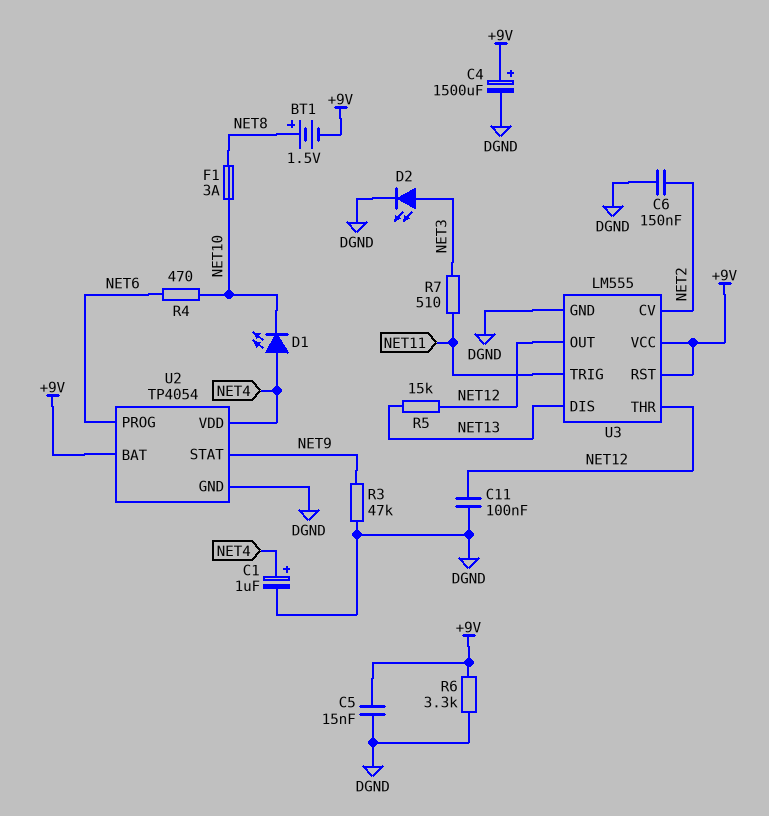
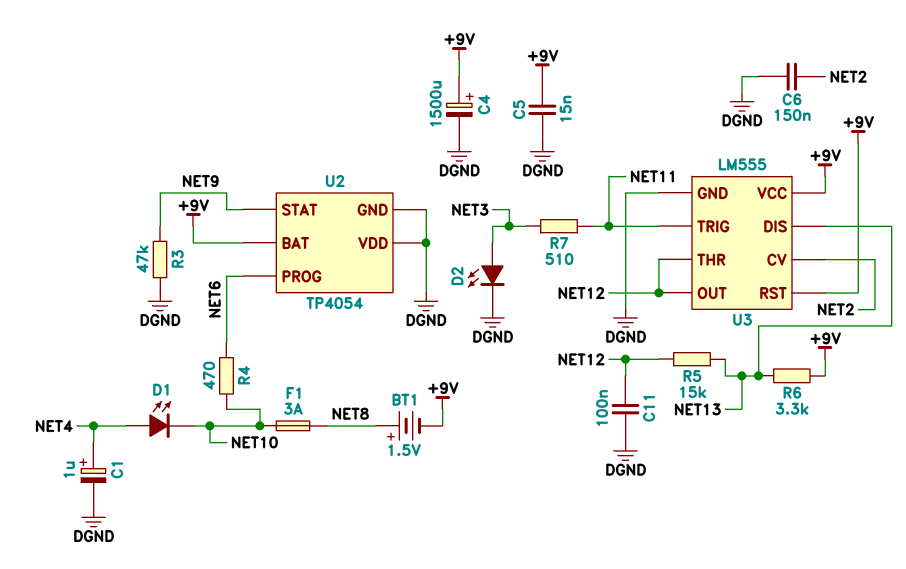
R6: 3.3k (+9V, DGND) -> 3.3k (+9V, NET13)
U2 pin VDD: NET4 -> DGND

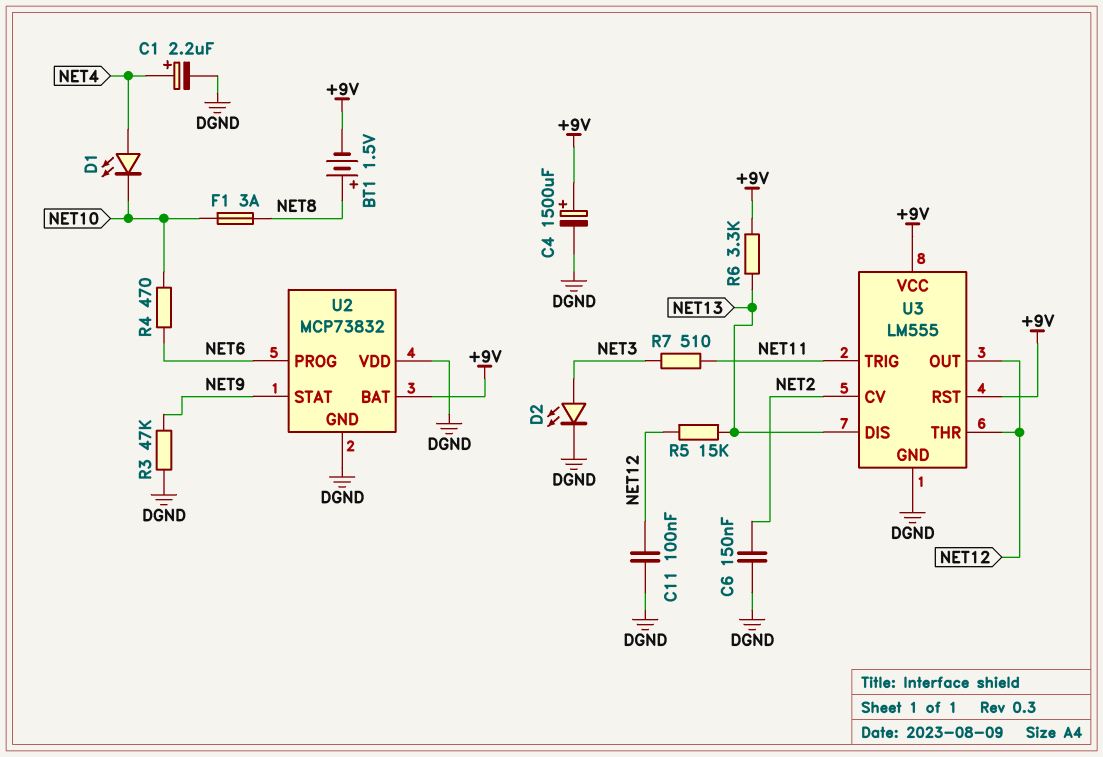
C1: 1uF (plus NET4, minus DGND) -> 2.2uF (plus NET4, minus DGND)
C5: 15nF (+9V, DGND) -> none
U2: TP4054 -> MCP73832

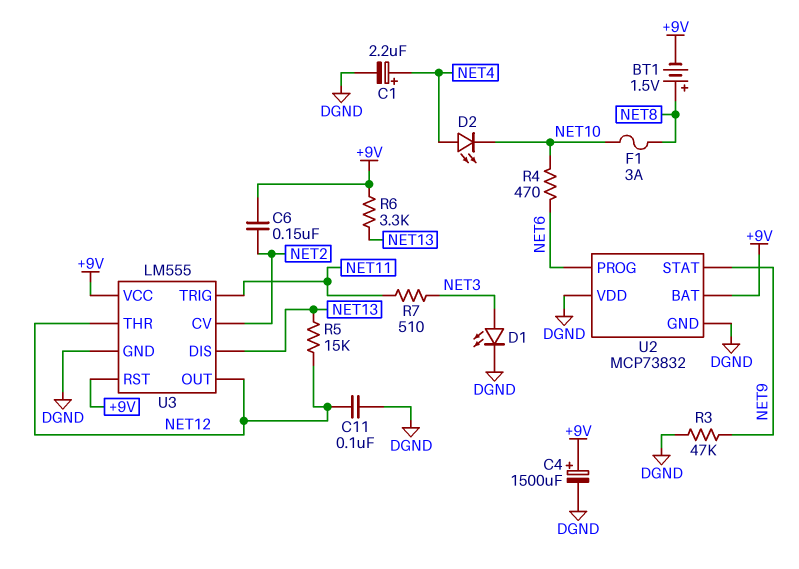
C6: 150nF (DGND, NET2) -> 150nF (+9V, NET2)
D1: LED (A NET4, K NET10) -> LED (A NET3, K DGND)
D2: LED (A NET3, K DGND) -> LED (A NET4, K NET10)

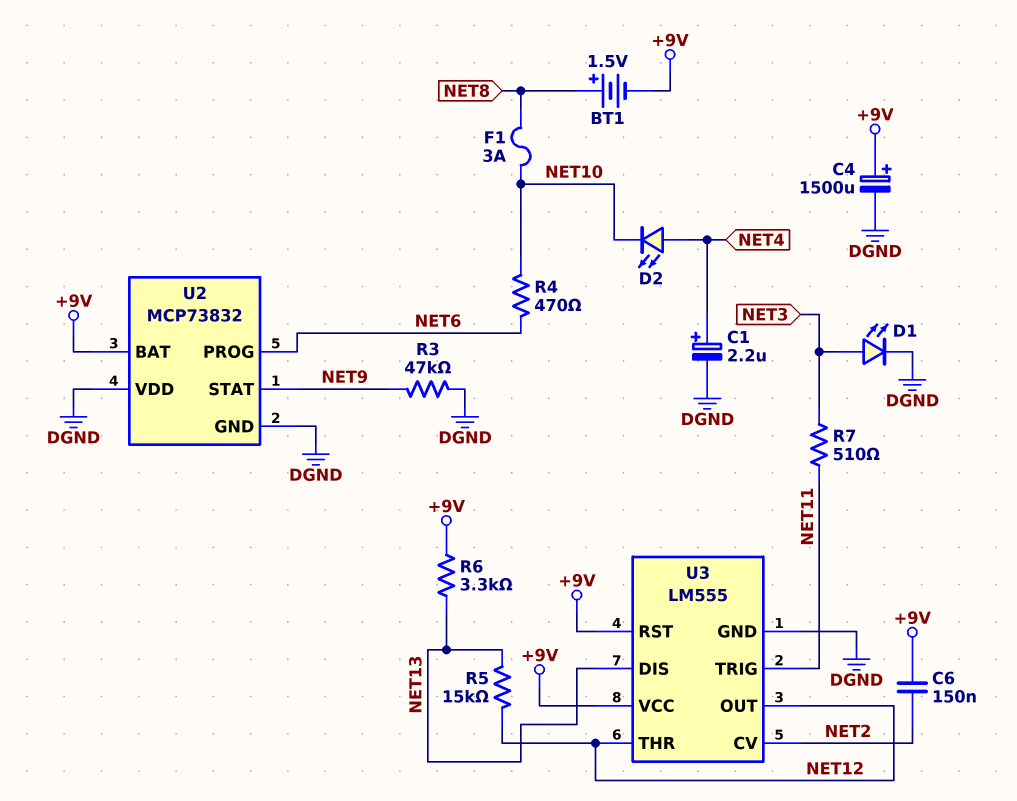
C11: 100nF (DGND, NET12) -> none

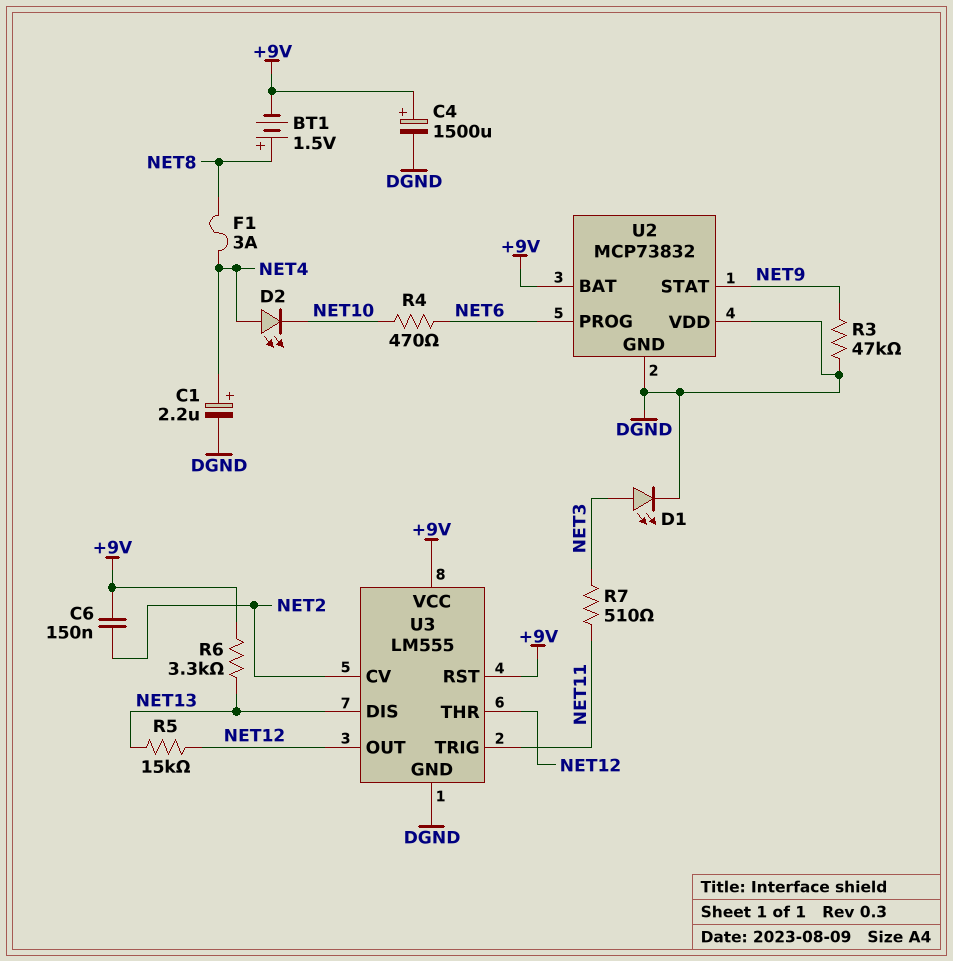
F1: 3A (NET8, NET10) -> 3A (NET4, NET8)

